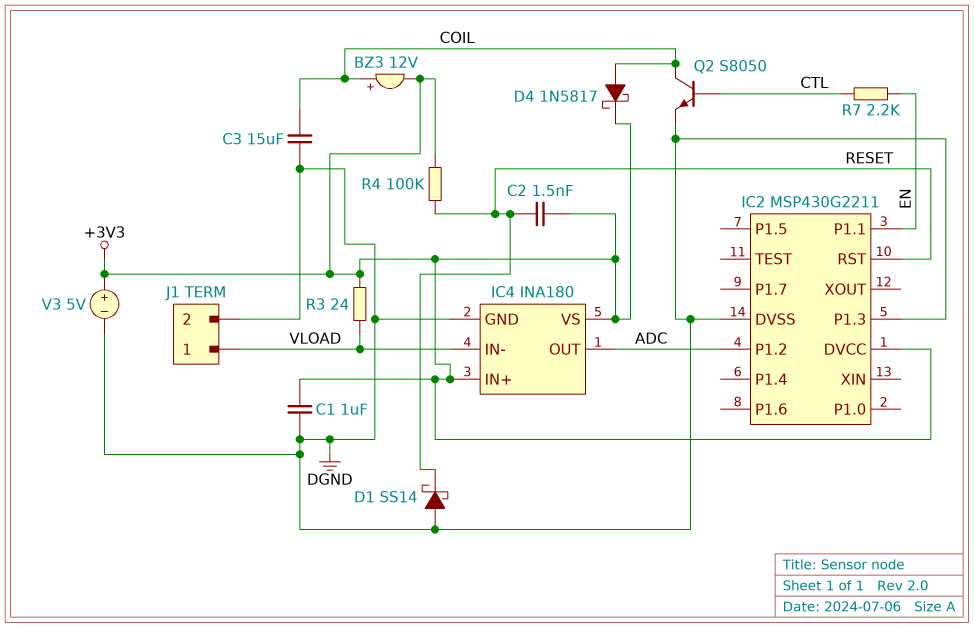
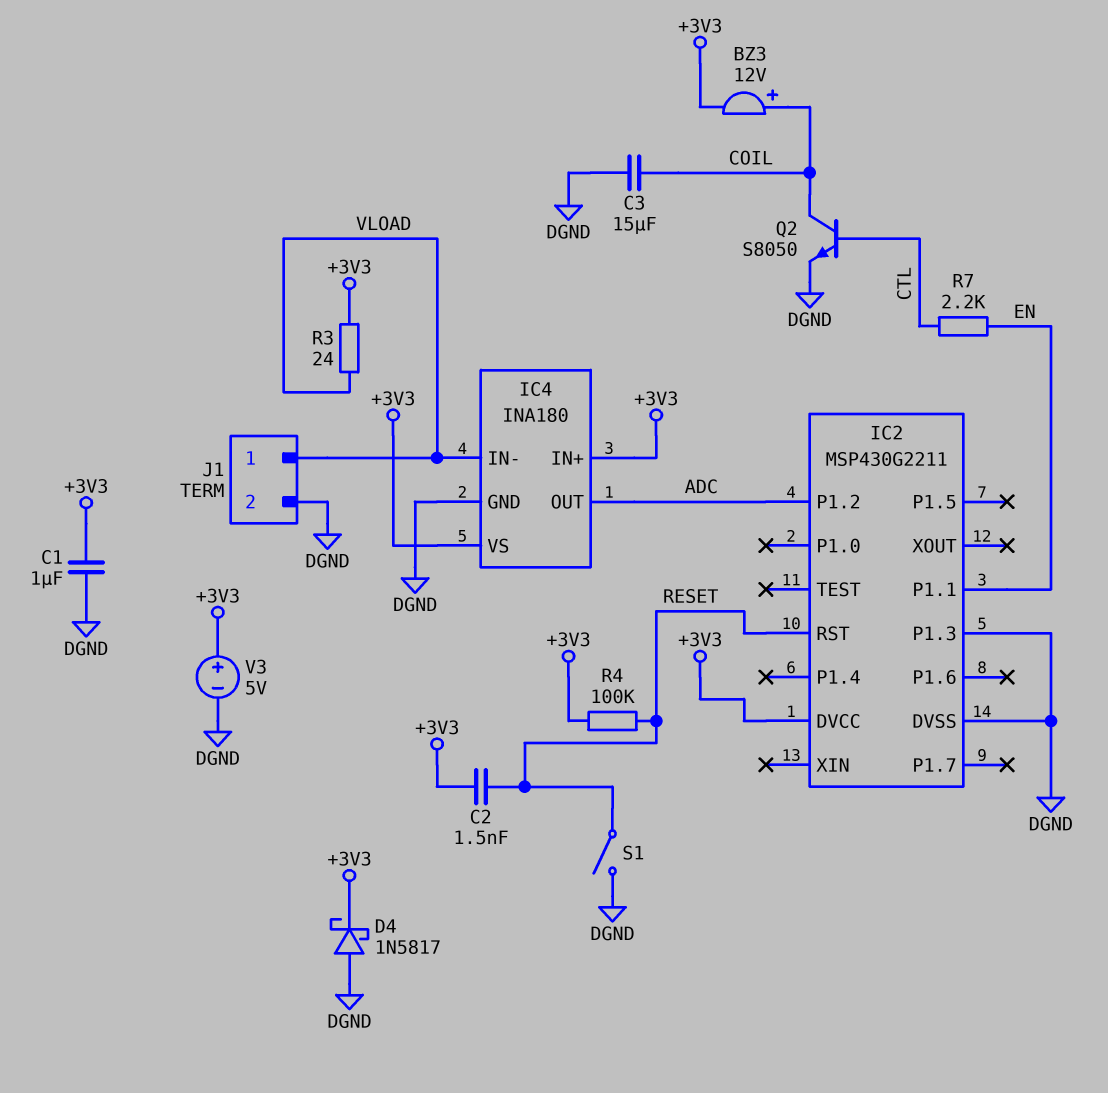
D1: schottky SS14 (A DGND, K RESET) -> none
D4: schottky 1N5817 (A COIL, K +3V3) -> schottky 1N5817 (A DGND, K +3V3)
S1: none -> switch (DGND, RESET)

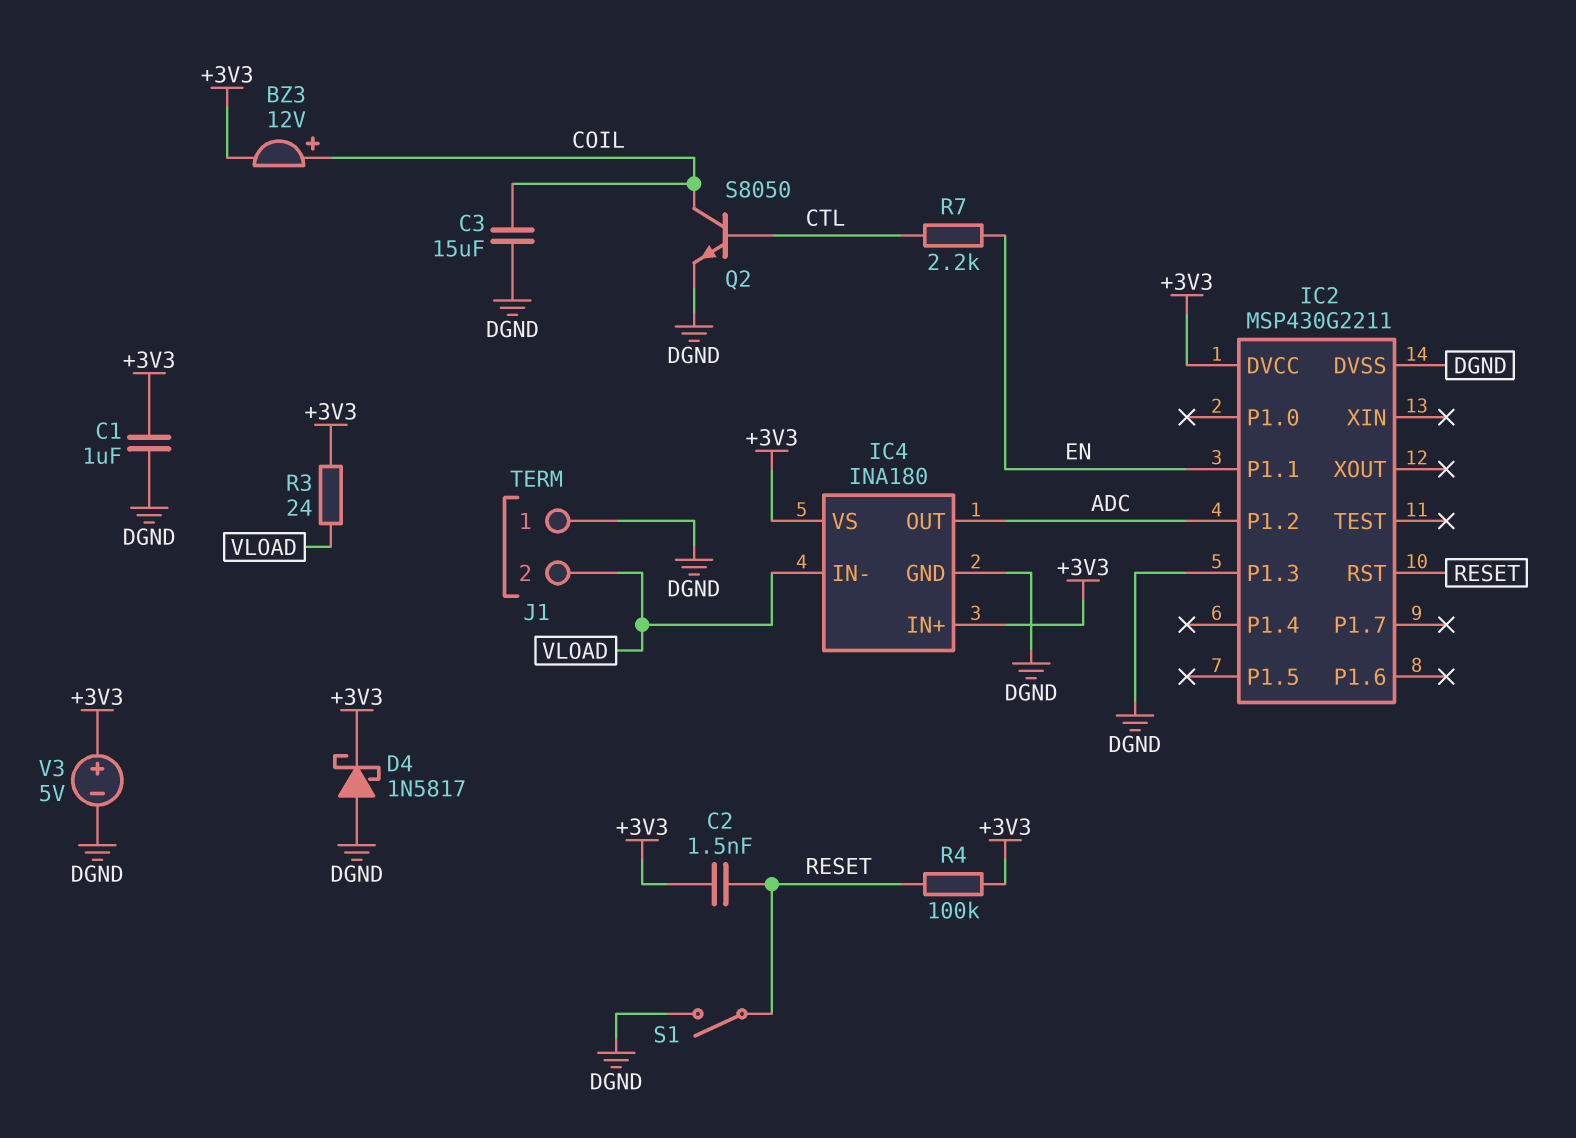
J1 pin 1: VLOAD -> DGND
J1 pin 2: DGND -> VLOAD

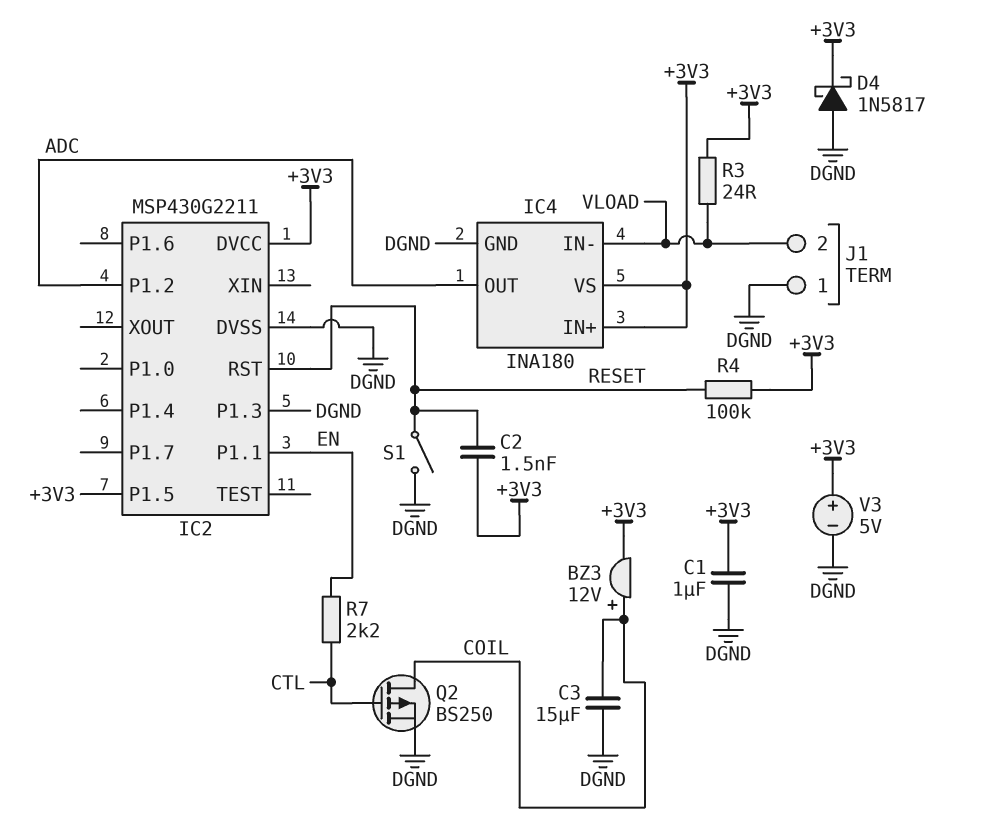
IC2 pin P1.5: none -> +3V3
Q2: NPN S8050 (B CTL, C COIL, E DGND) -> PMOS BS250 (G CTL, D COIL, S DGND)

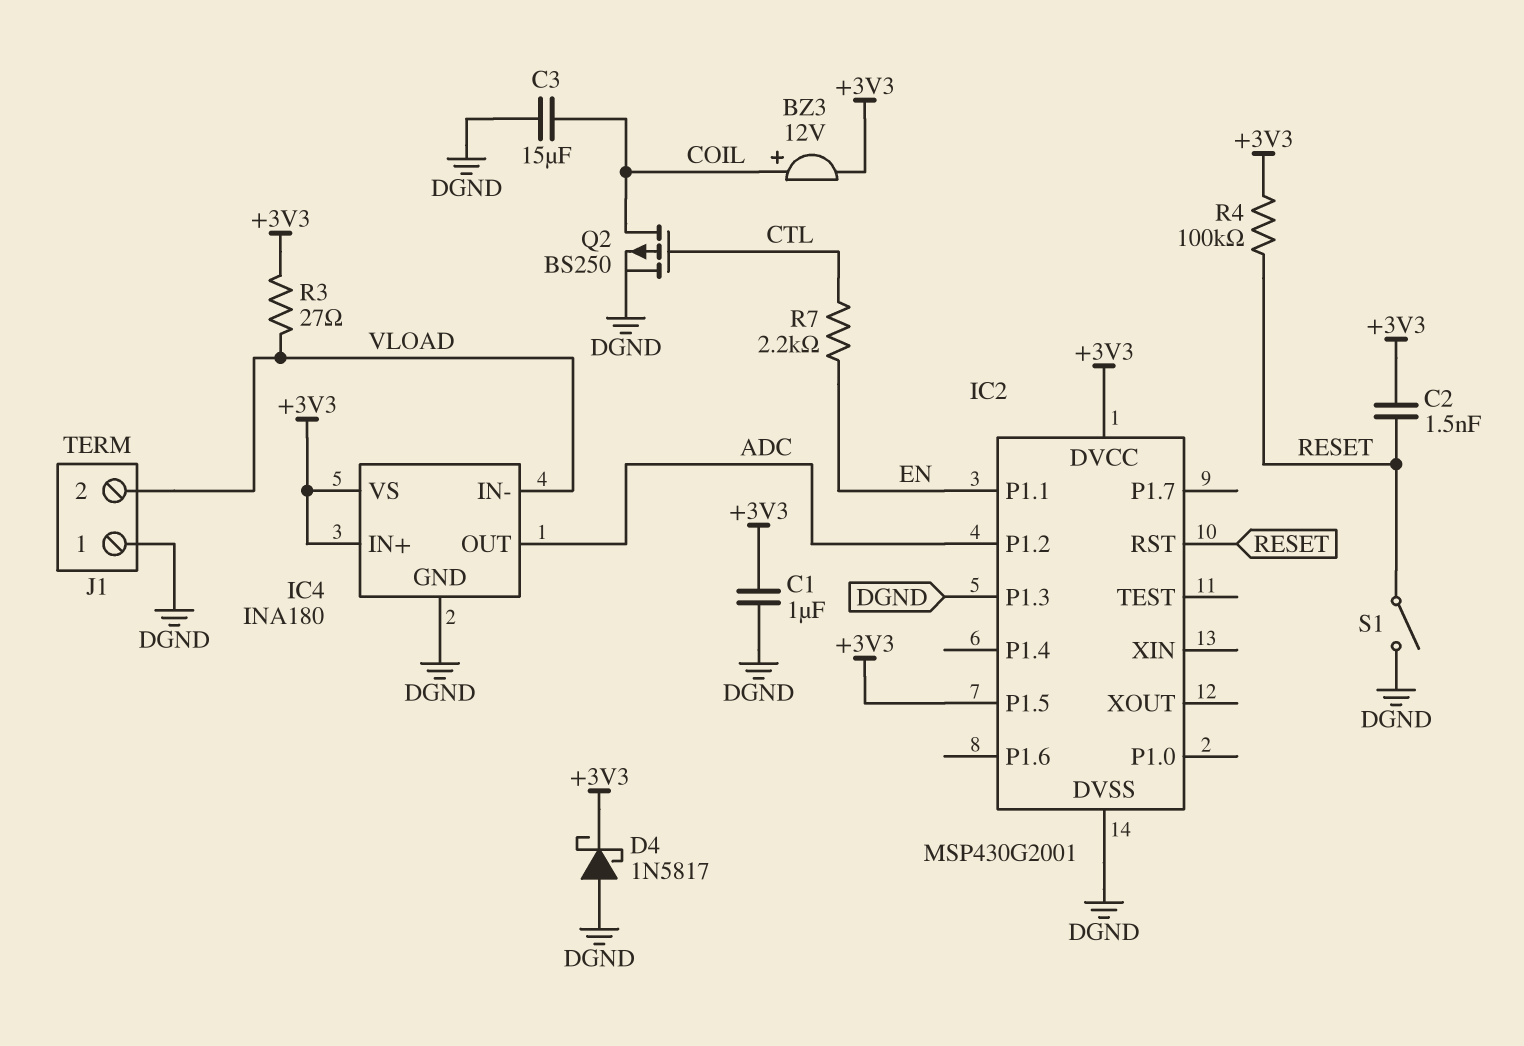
IC2: MSP430G2211 -> MSP430G2001
R3: 24 (+3V3, VLOAD) -> 27 (+3V3, VLOAD)
V3: 5V (plus +3V3, minus DGND) -> none

